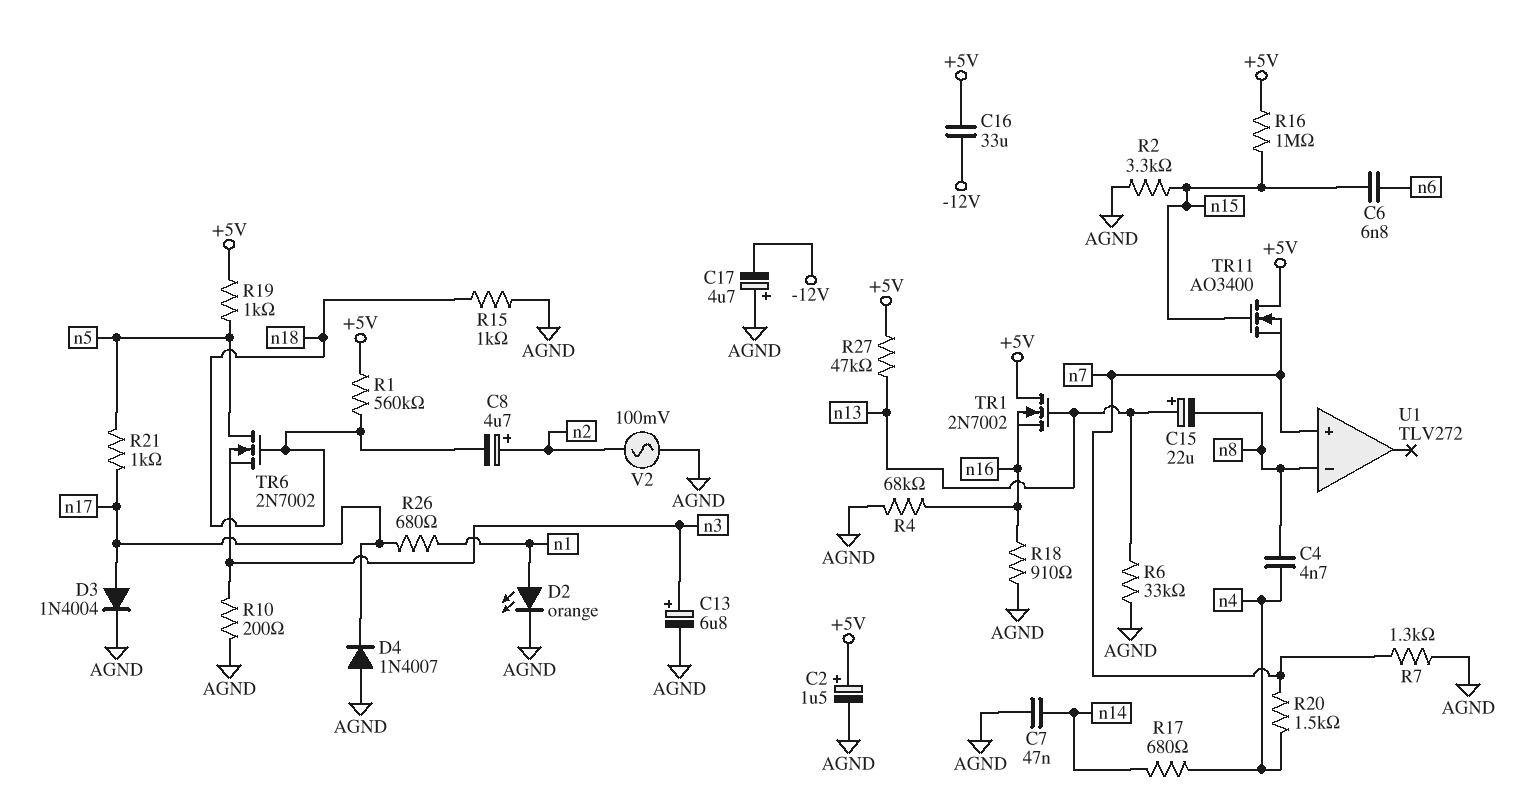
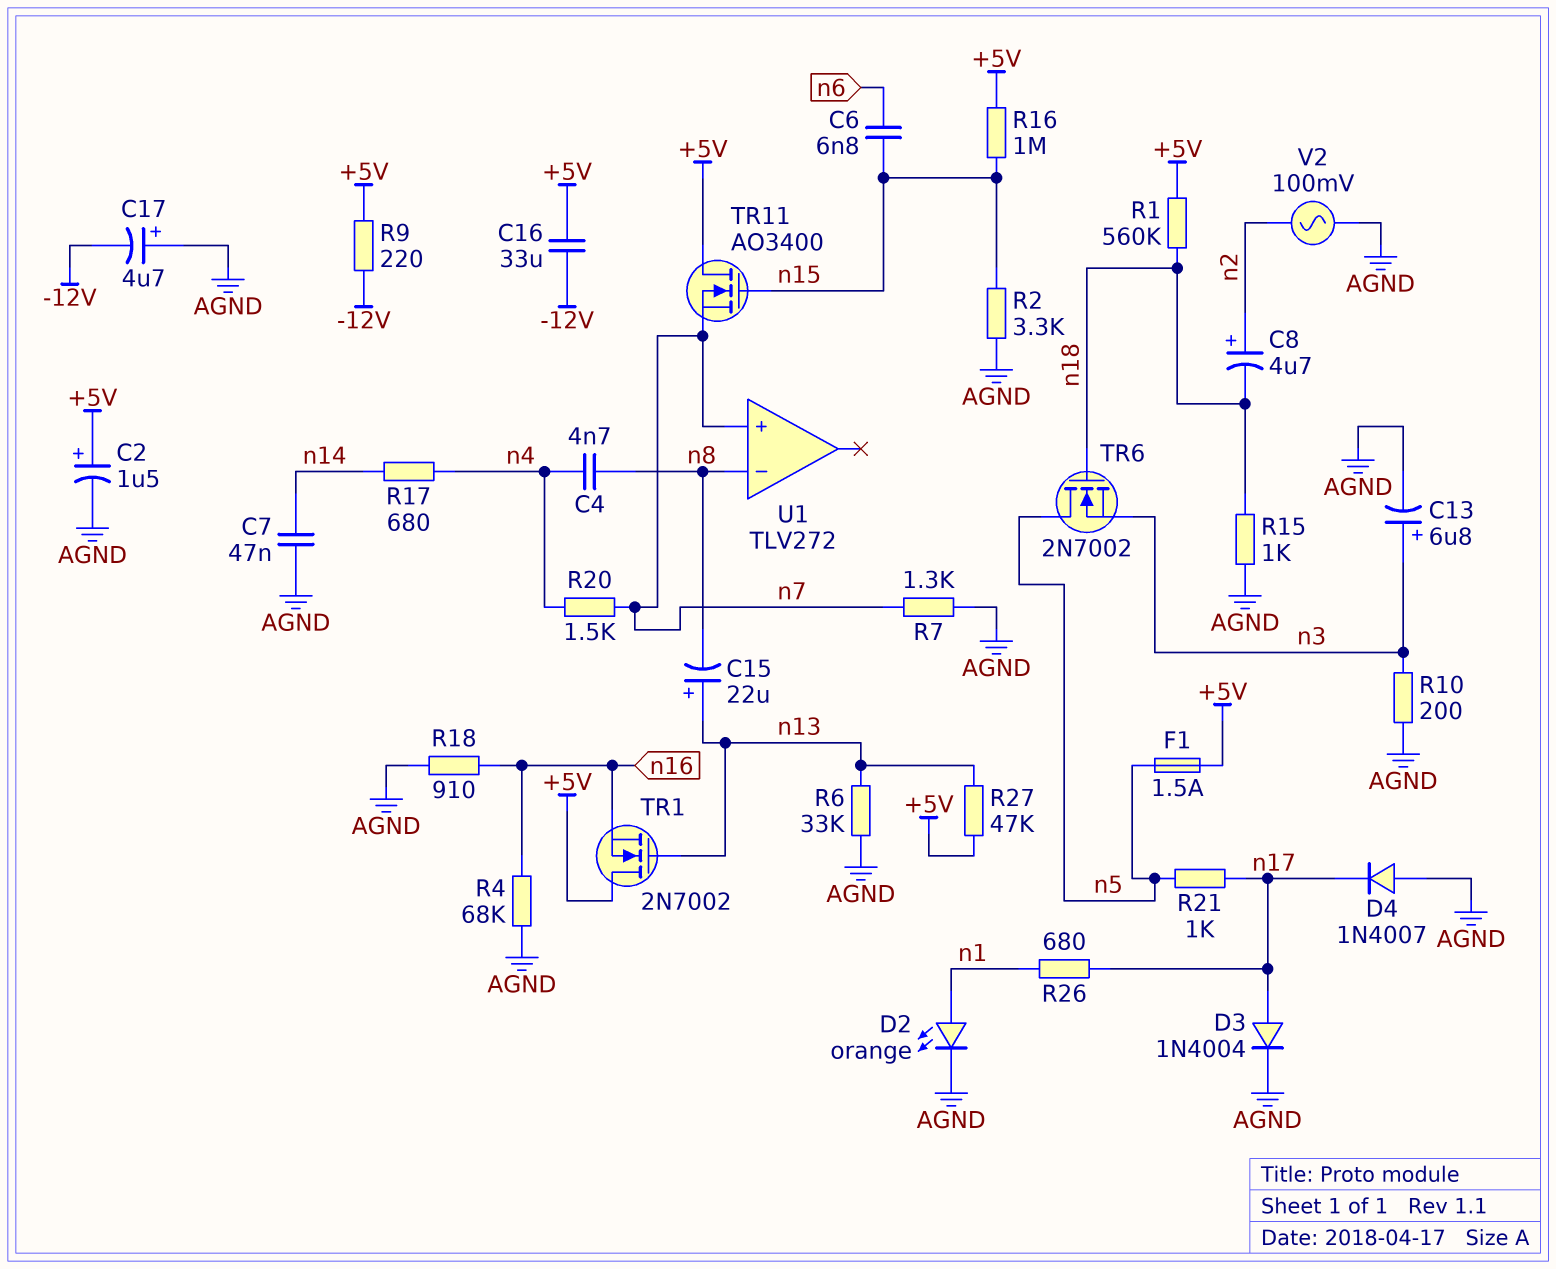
F1: none -> 1.5A (+5V, n5)
R9: none -> 220 (+5V, -12V)
R19: 1k (+5V, n5) -> none

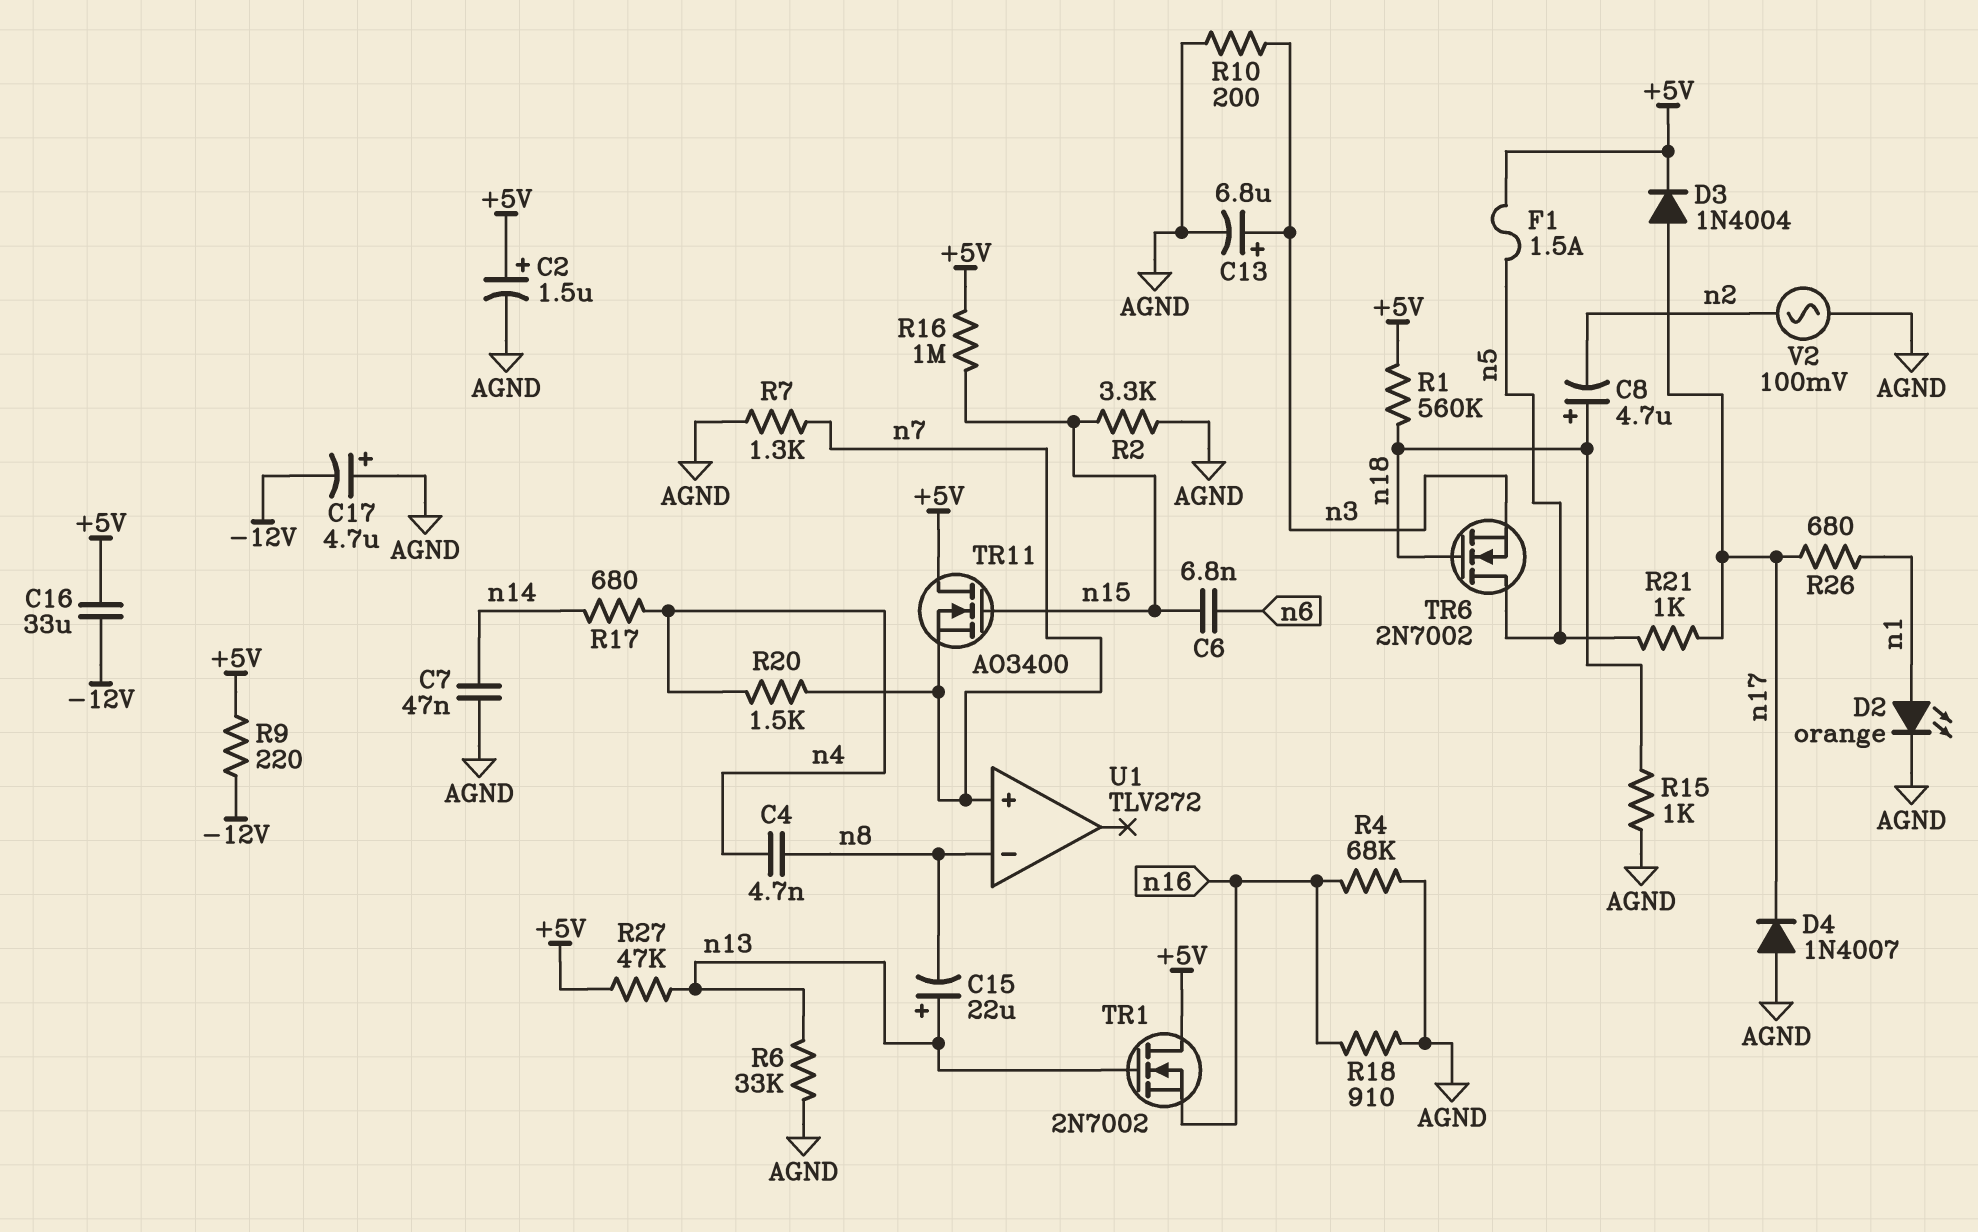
C8: 4.7uF (plus n2, minus n18) -> 4.7uF (plus n18, minus n2)
D3: diode 1N4004 (A n17, K AGND) -> diode 1N4004 (A n17, K +5V)

